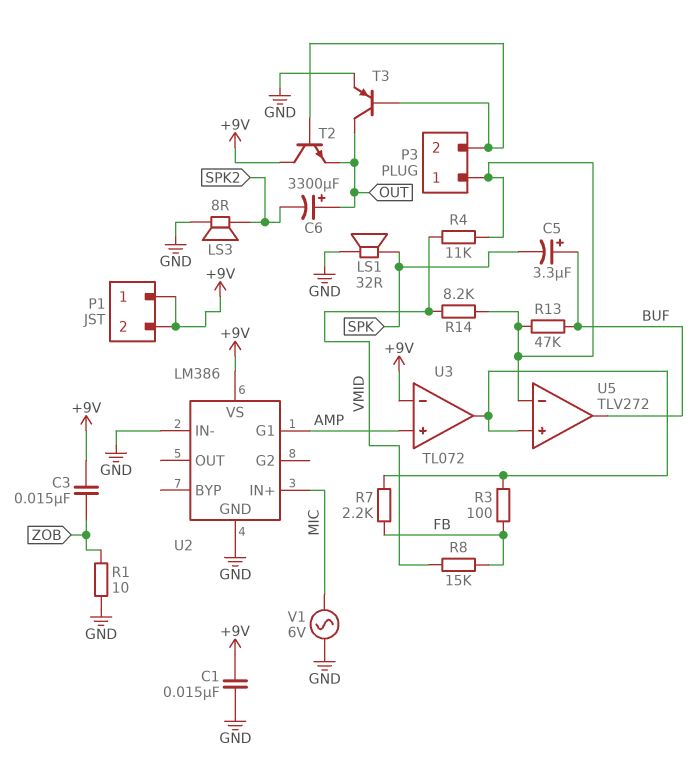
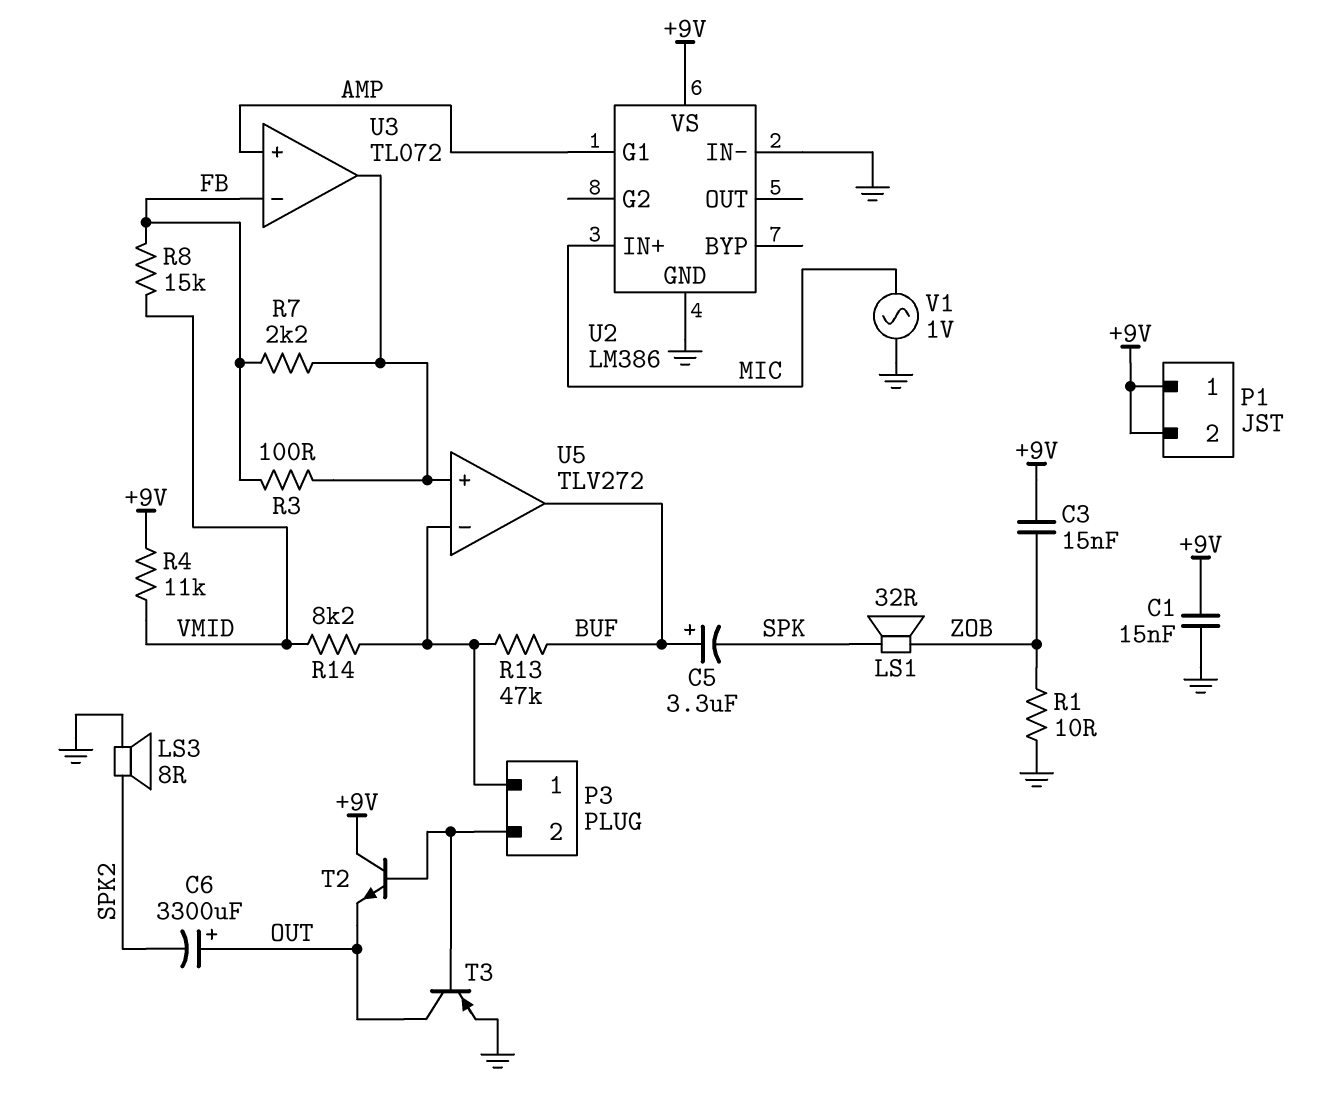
LS1: speaker 32R (GND, SPK) -> speaker 32R (SPK, ZOB)
R4: 11k (P3/1, VMID) -> 11k (+9V, VMID)
U3 pin in-: +9V -> FB
V1: AC 6V (GND, MIC) -> AC 1V (GND, MIC)

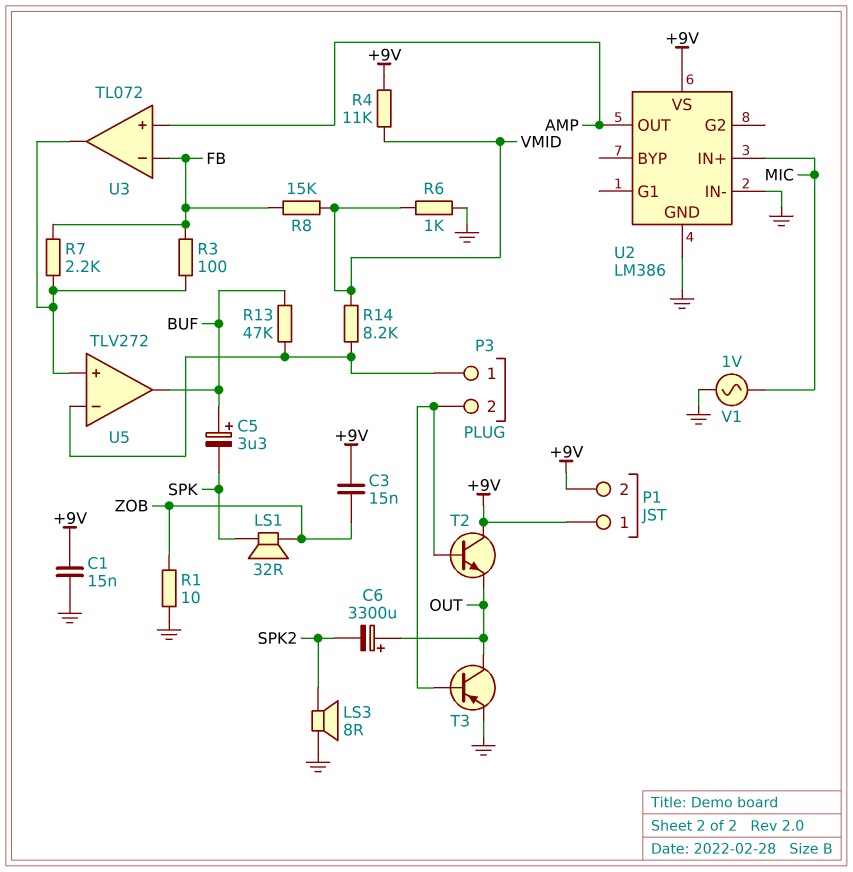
R6: none -> 1k (GND, VMID)
U2 pin G1: AMP -> none
U2 pin OUT: none -> AMP

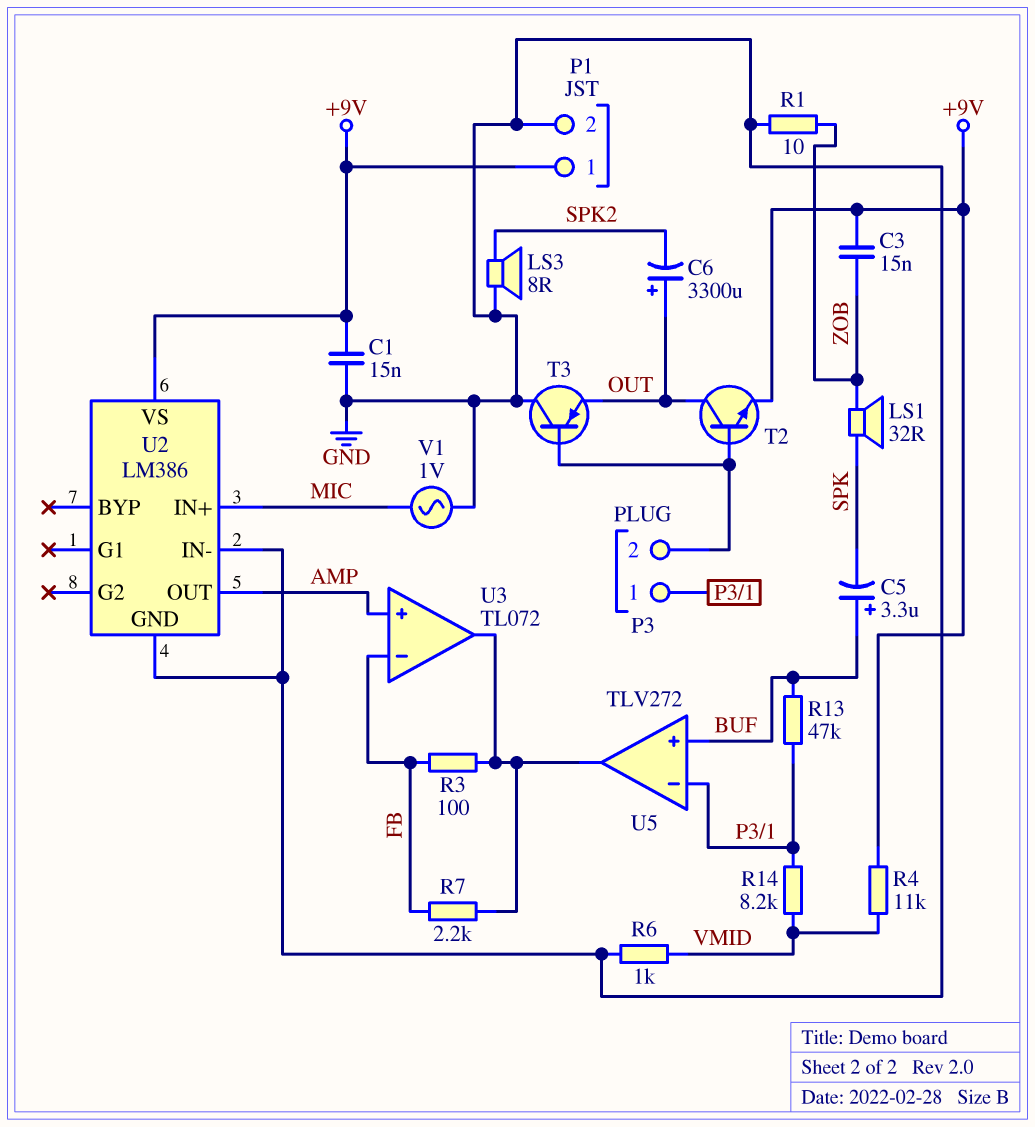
P1 pin 2: +9V -> GND
R8: 15k (FB, VMID) -> none
T2: NPN (B P3/2, C +9V, E OUT) -> NPN (B P3/2, C OUT, E +9V)
T3: PNP (B P3/2, C OUT, E GND) -> PNP (B P3/2, C GND, E OUT)
U5 pin in+: U3/out -> BUF
U5 pin out: BUF -> U3/out

